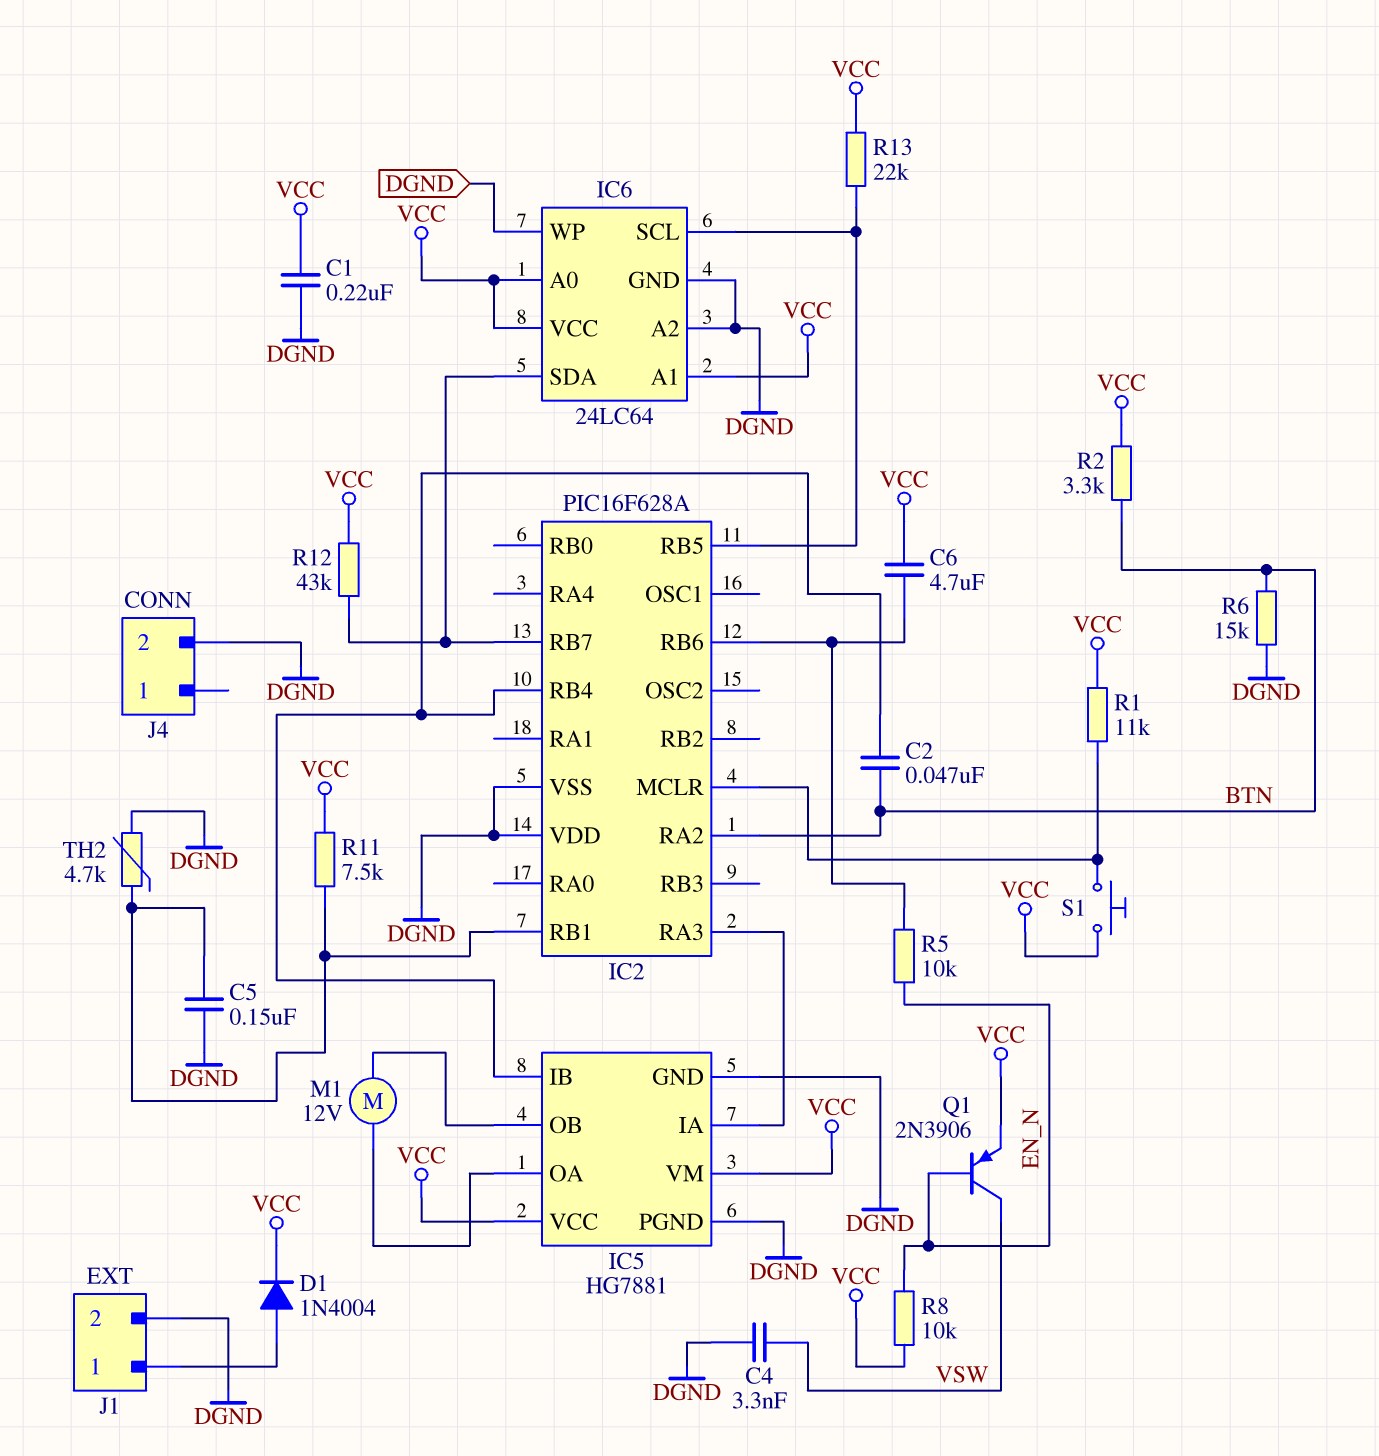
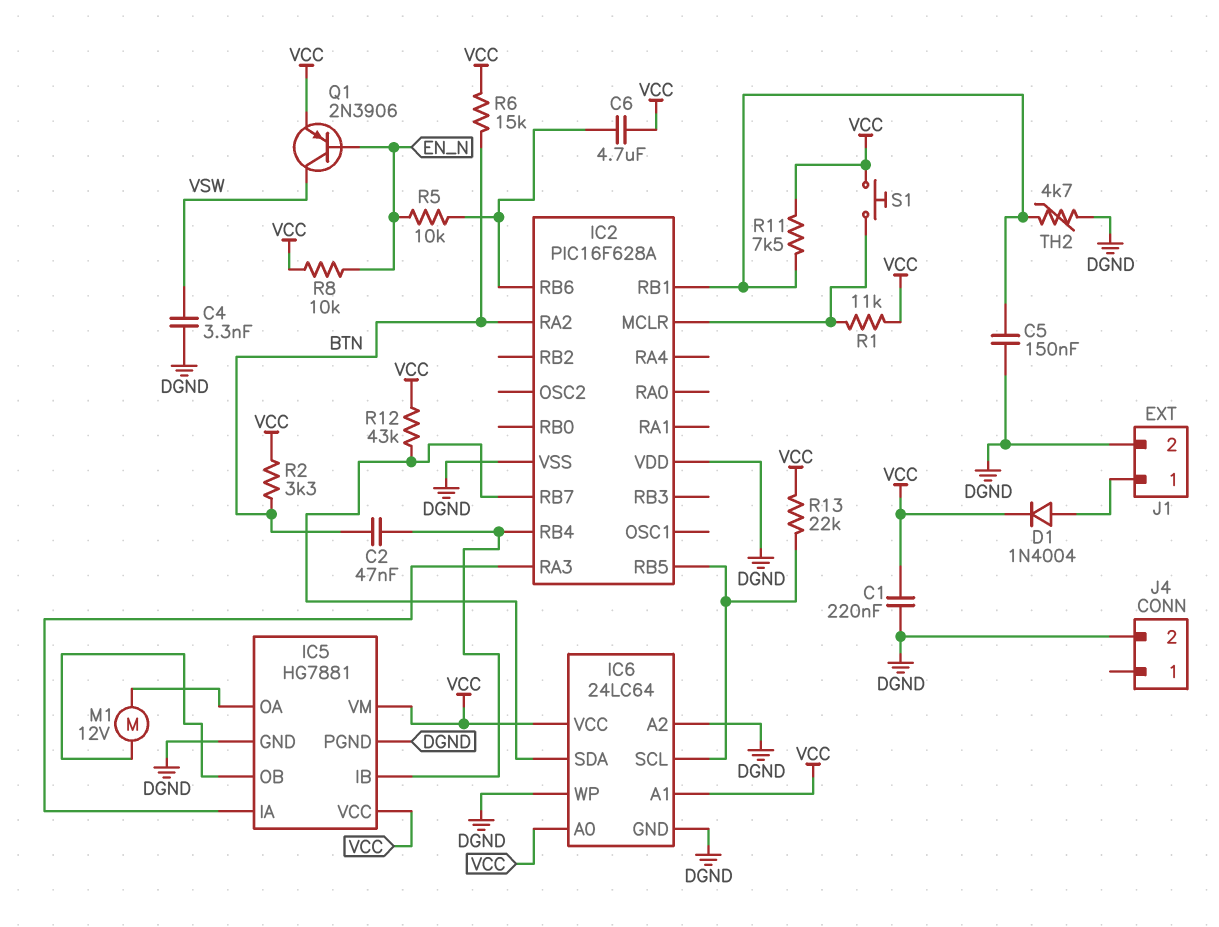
R6: 15k (BTN, DGND) -> 15k (BTN, VCC)

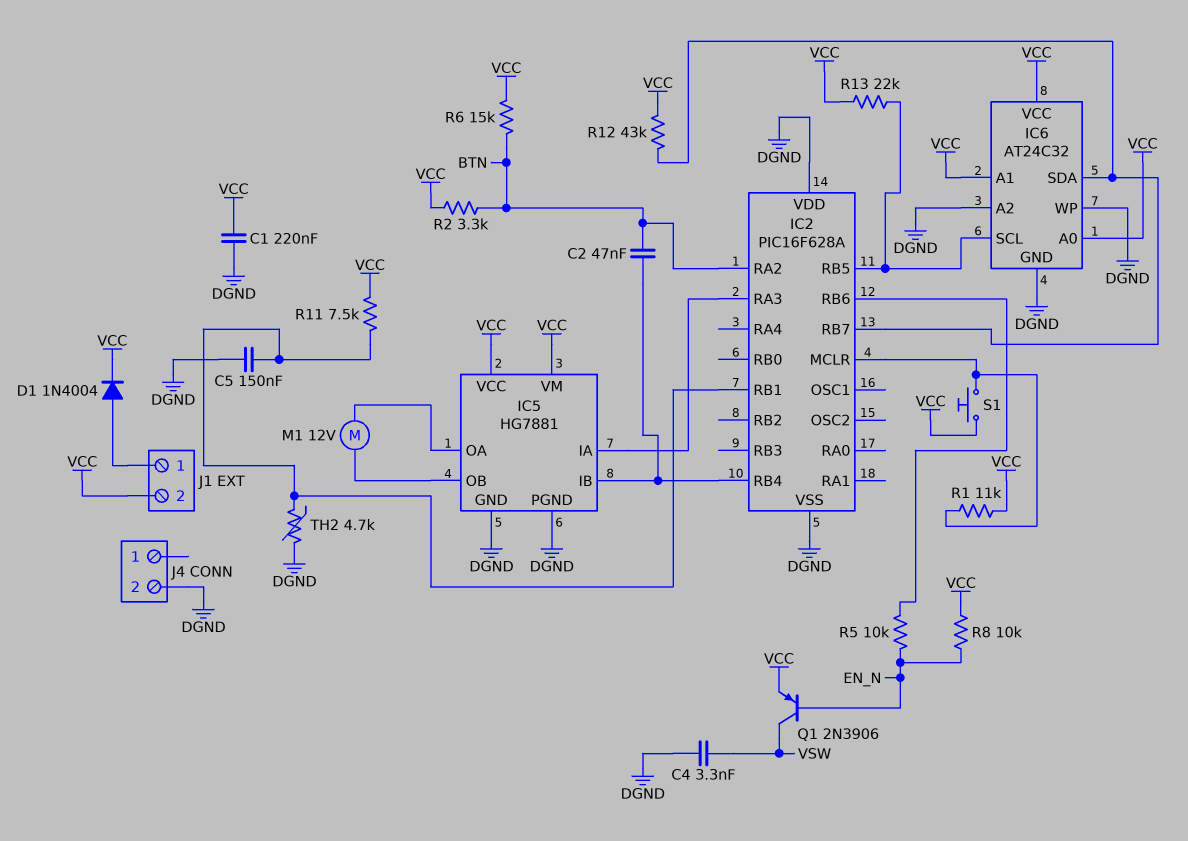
C6: 4.7uF (IC2/RB6, VCC) -> none
IC6: 24LC64 -> AT24C32
J1 pin 2: DGND -> VCC

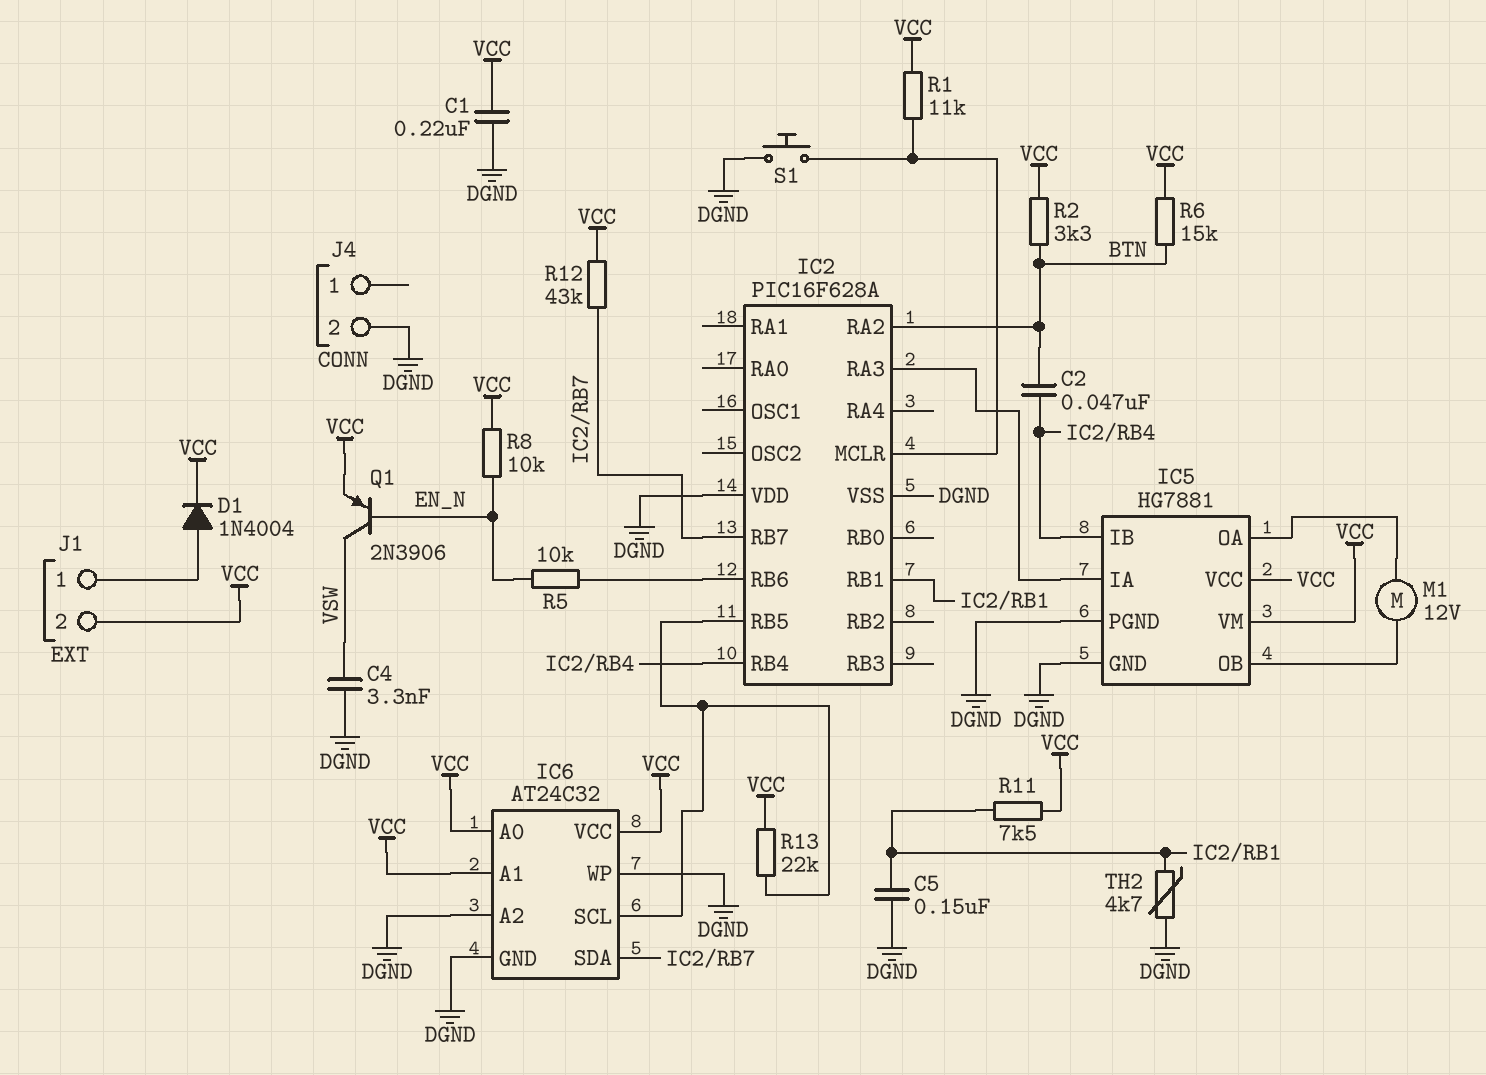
S1: button (IC2/MCLR, VCC) -> button (DGND, IC2/MCLR)

